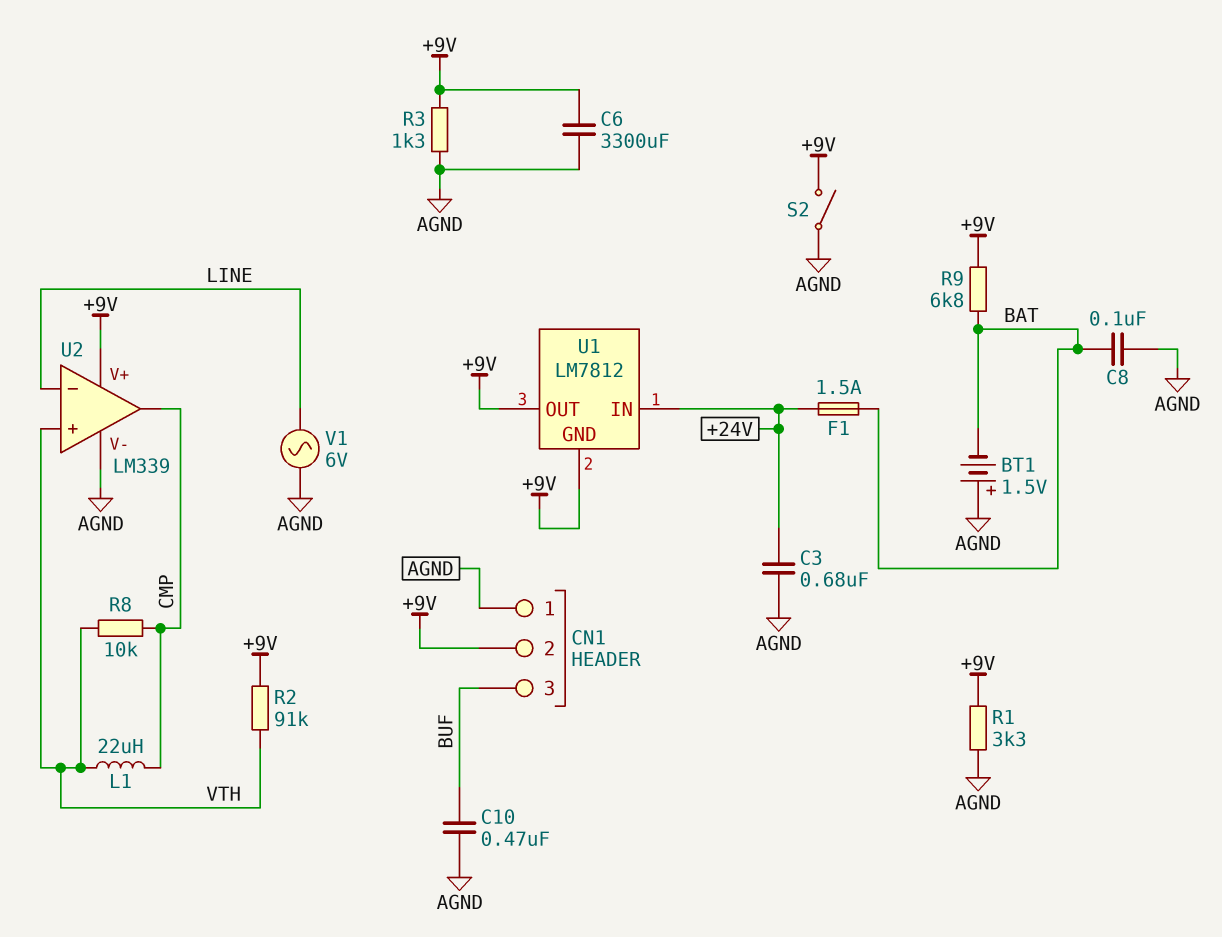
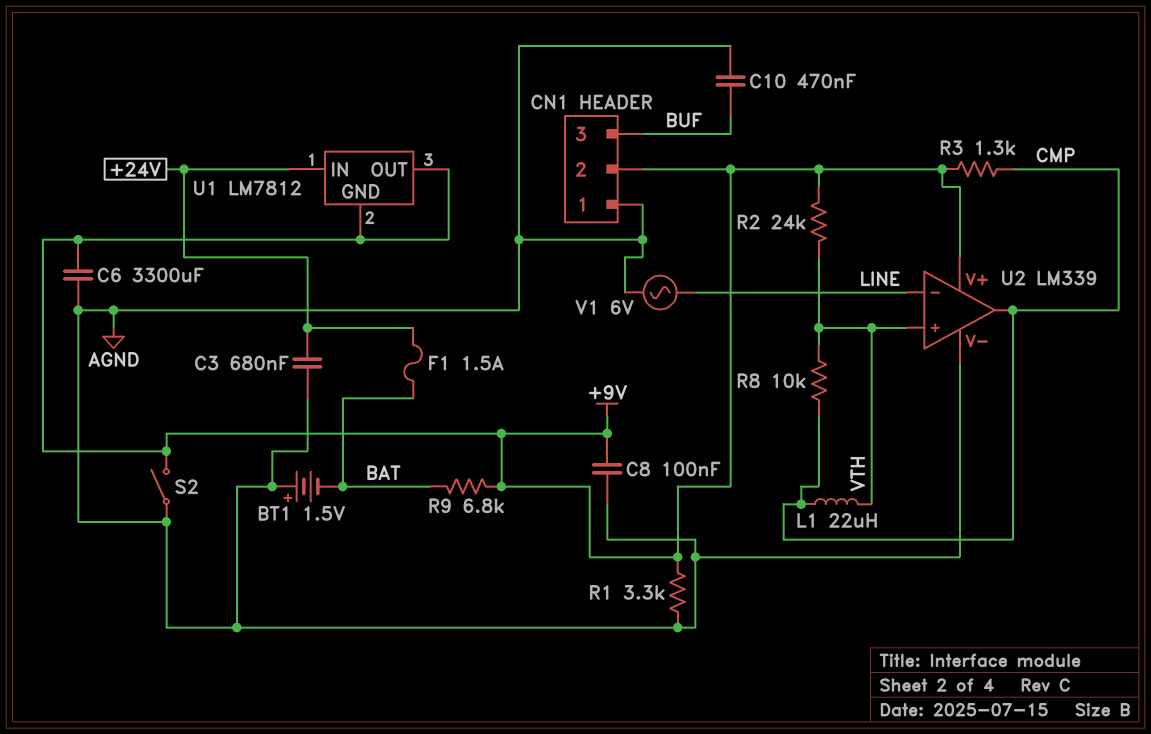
C8: 100nF (AGND, BAT) -> 100nF (+9V, AGND)
R2: 91k (+9V, VTH) -> 24k (+9V, VTH)
R3: 1.3k (+9V, AGND) -> 1.3k (+9V, CMP)

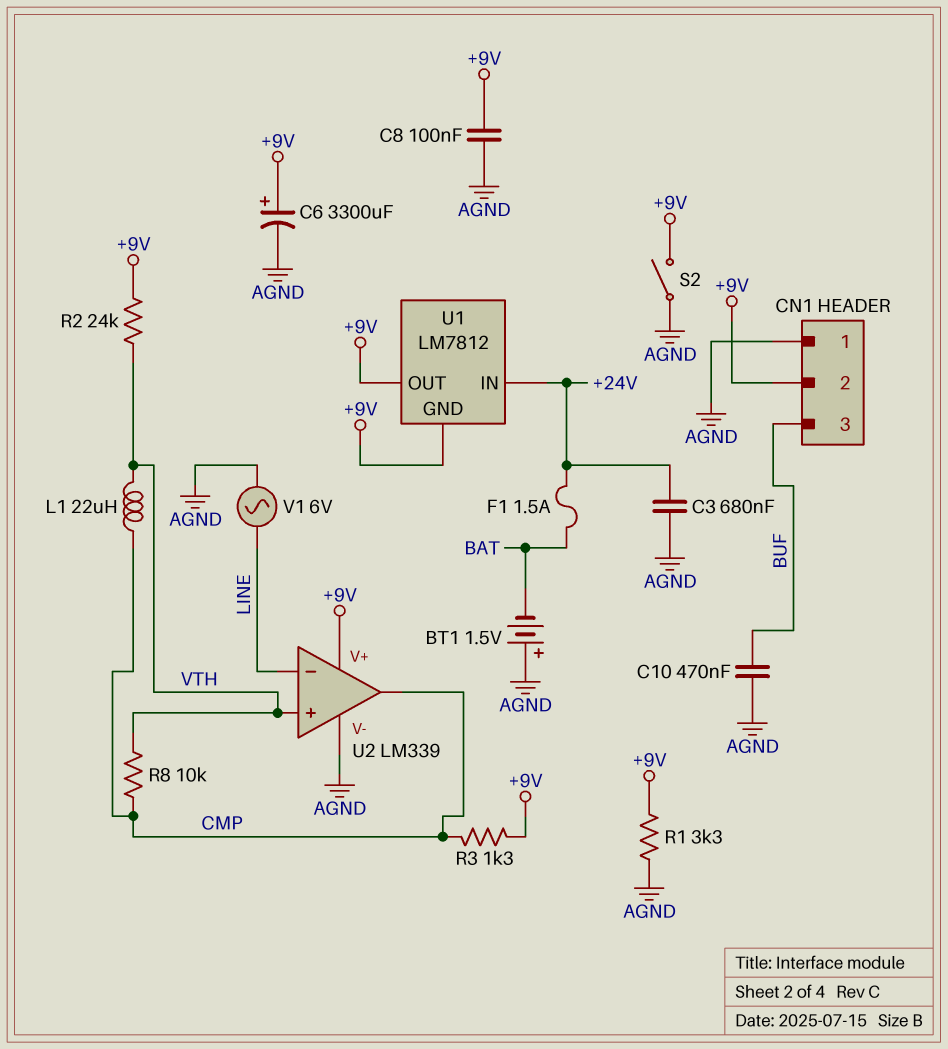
C6: 3300uF (+9V, AGND) -> 3300uF (plus +9V, minus AGND)
R9: 6.8k (+9V, BAT) -> none

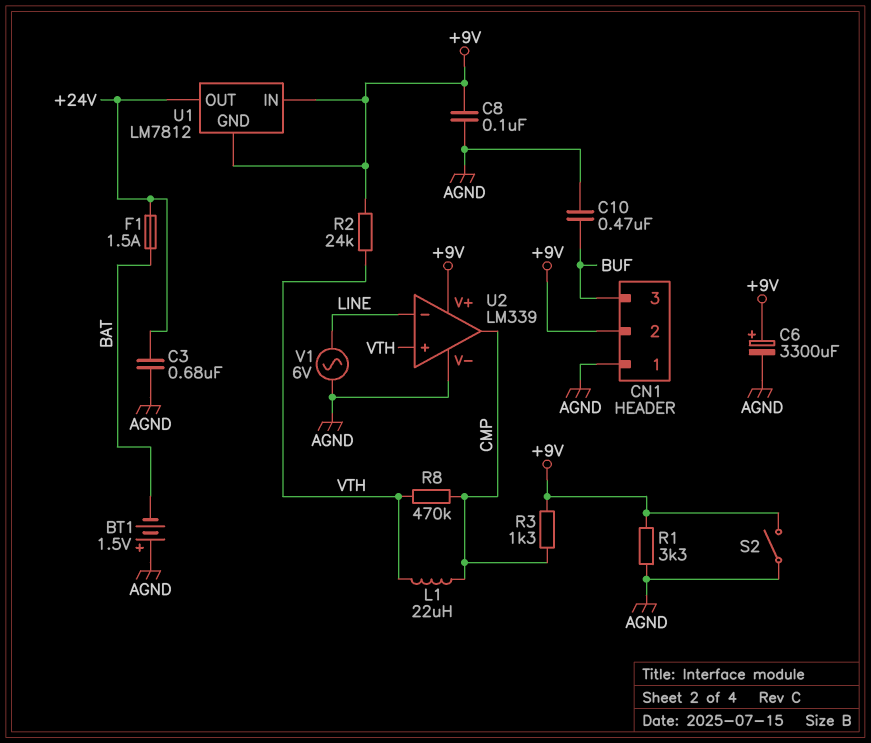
R8: 10k (CMP, VTH) -> 470k (CMP, VTH)
U1 pin IN: +24V -> +9V
U1 pin OUT: +9V -> +24V

